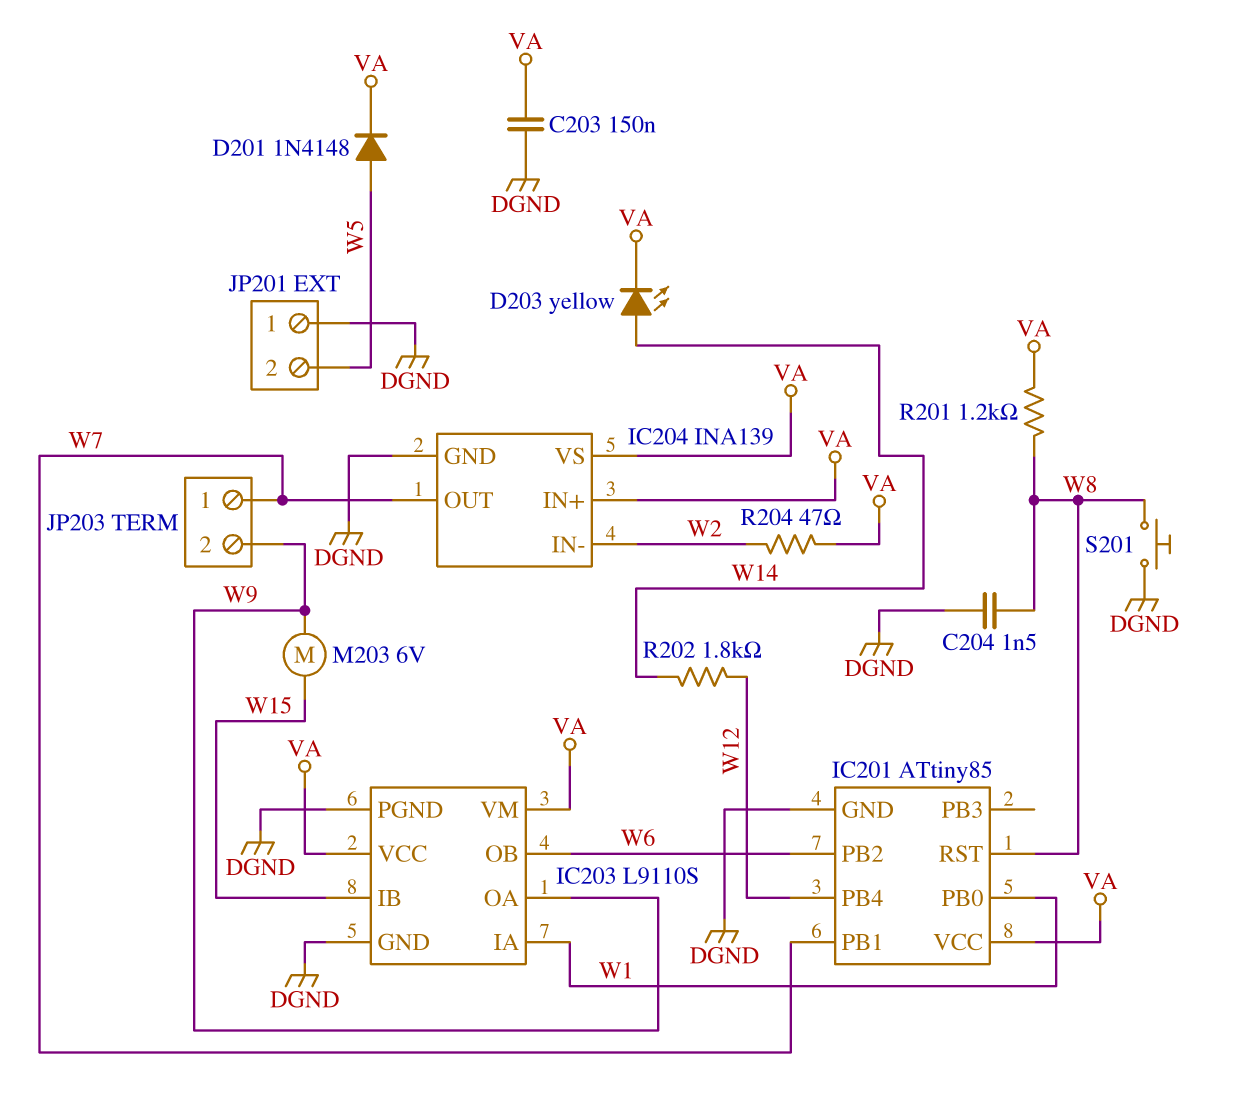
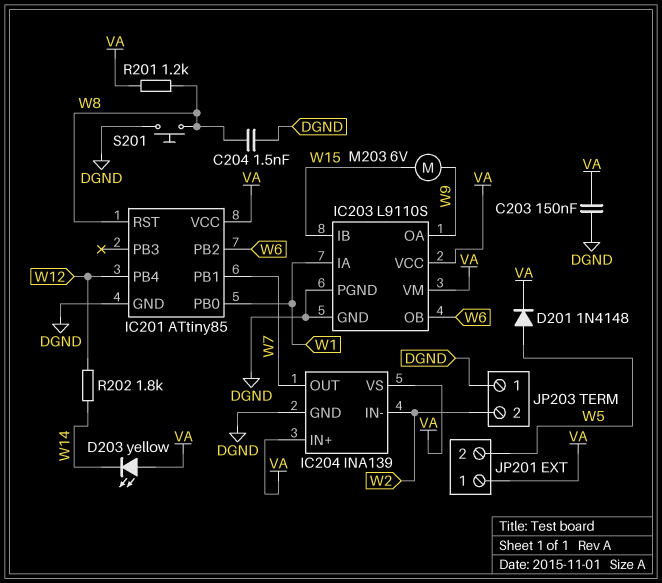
D203: LED yellow (A W14, K VA) -> LED yellow (A VA, K W14)
JP201 pin 1: DGND -> VA
JP203 pin 1: W7 -> DGND
JP203 pin 2: W9 -> W2
R204: 47 (VA, W2) -> none

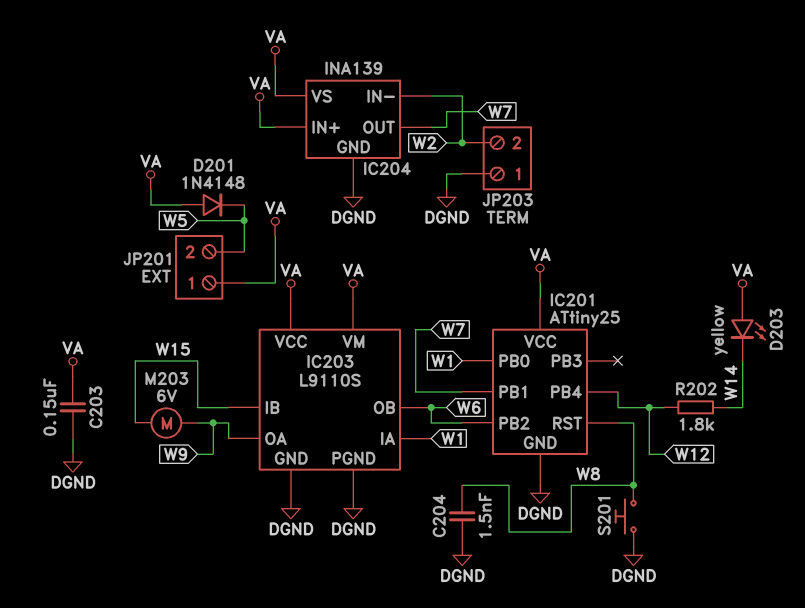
D201: diode 1N4148 (A W5, K VA) -> diode 1N4148 (A VA, K W5)
IC201: ATtiny85 -> ATtiny25
R201: 1.2k (VA, W8) -> none

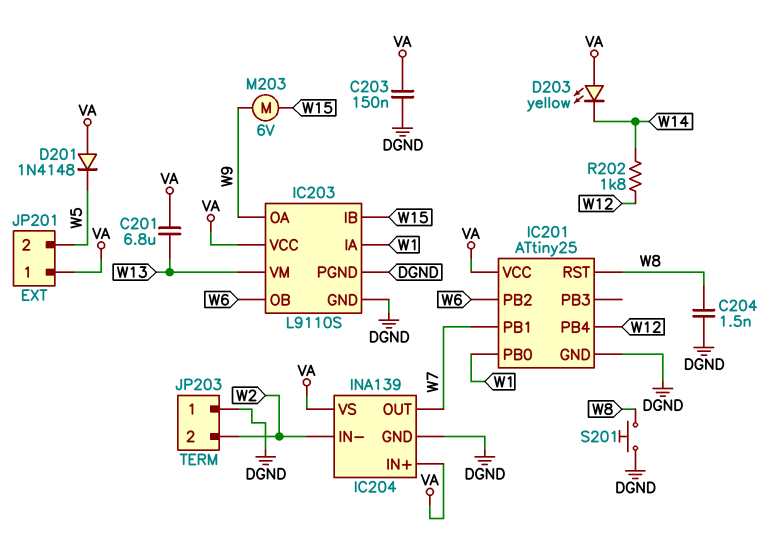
C201: none -> 6.8uF (VA, W13)
IC203 pin VM: VA -> W13

